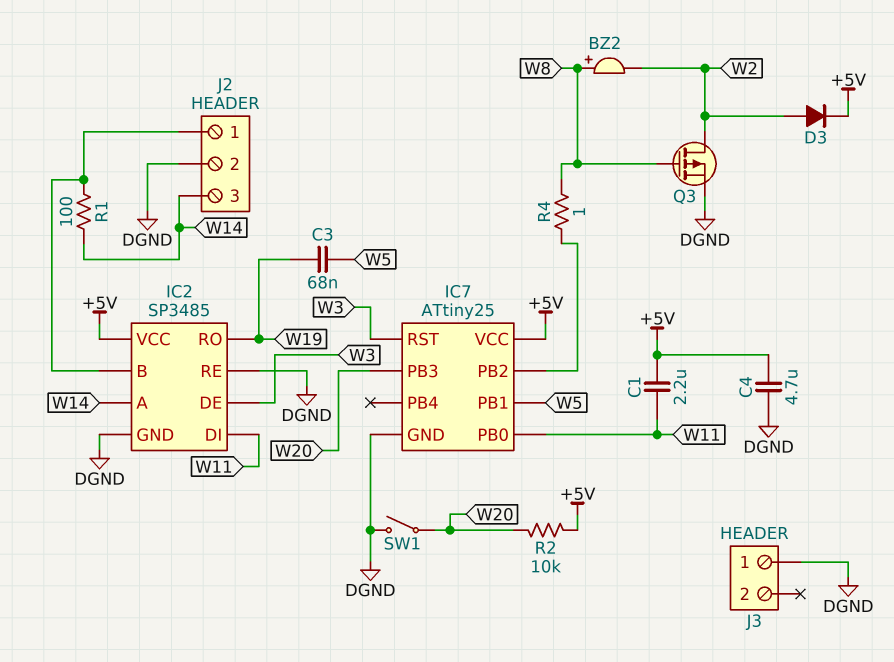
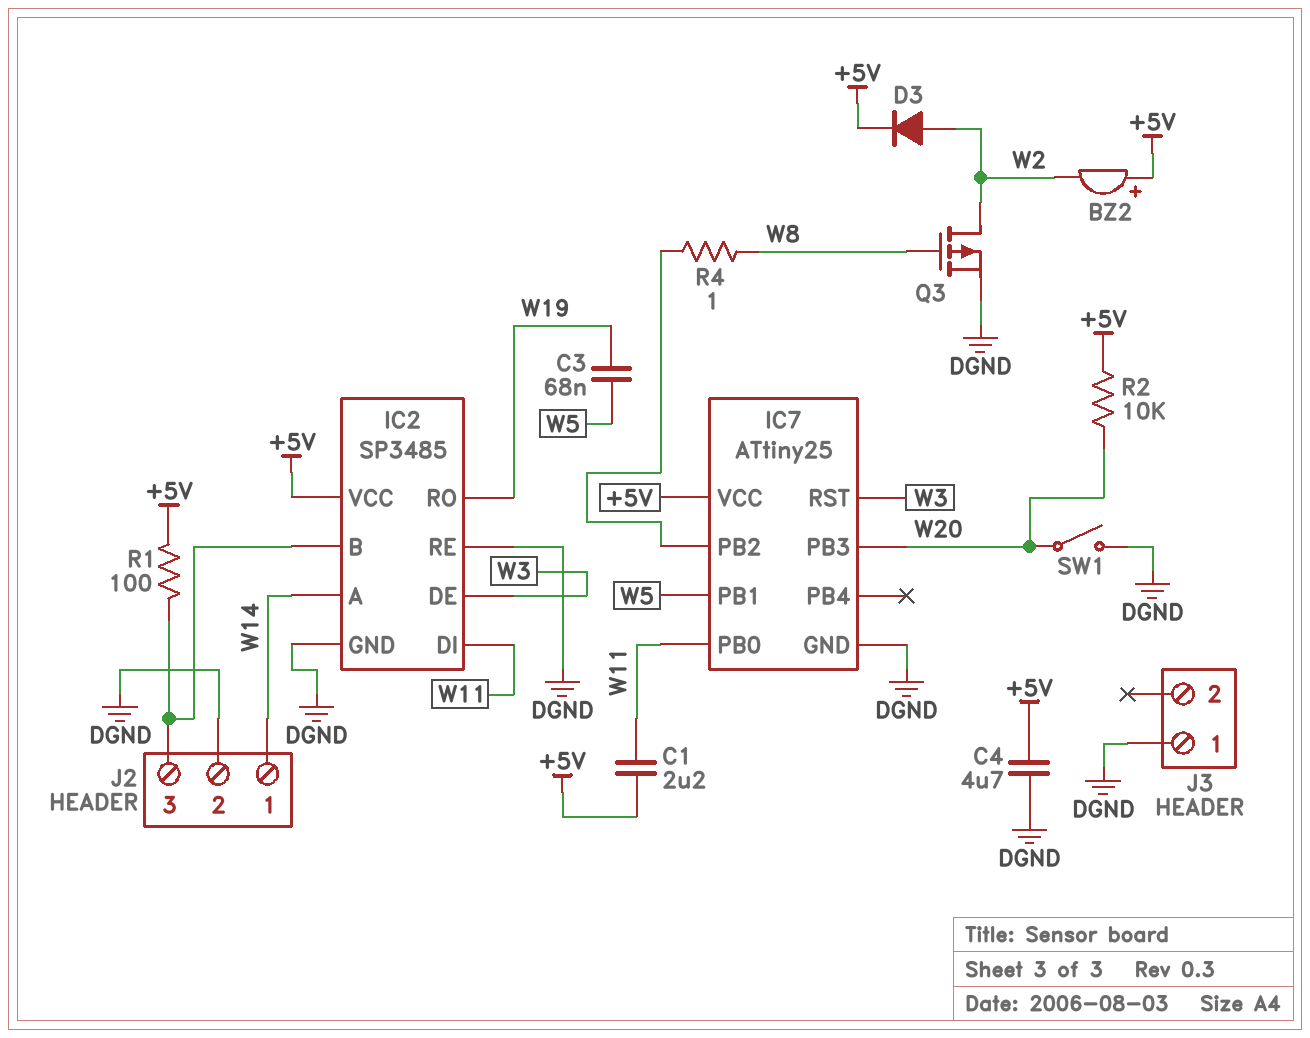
BZ2: buzzer (plus W8, minus W2) -> buzzer (plus +5V, minus W2)
J2 pin 1: IC2/B -> W14
J2 pin 3: W14 -> IC2/B
R1: 100 (IC2/B, W14) -> 100 (+5V, IC2/B)

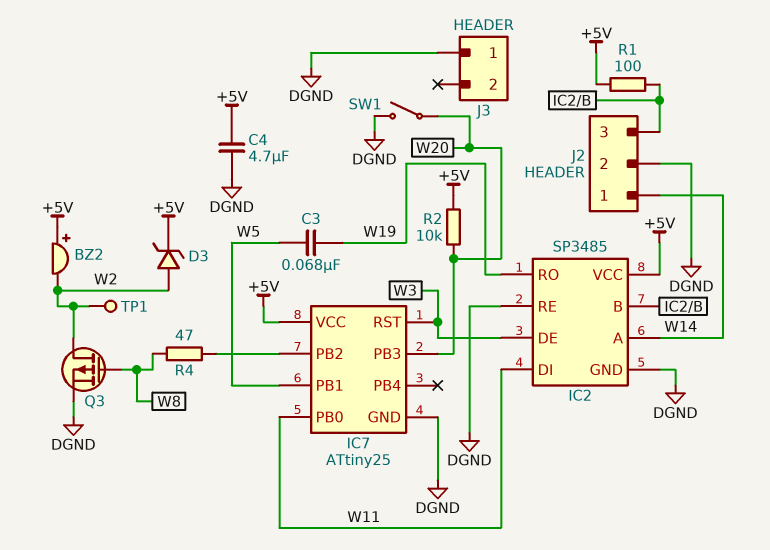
C1: 2.2uF (+5V, W11) -> none
D3: diode (A W2, K +5V) -> zener (A W2, K +5V)
R4: 1 (IC7/PB2, W8) -> 47 (IC7/PB2, W8)
TP1: none -> test point (W2)

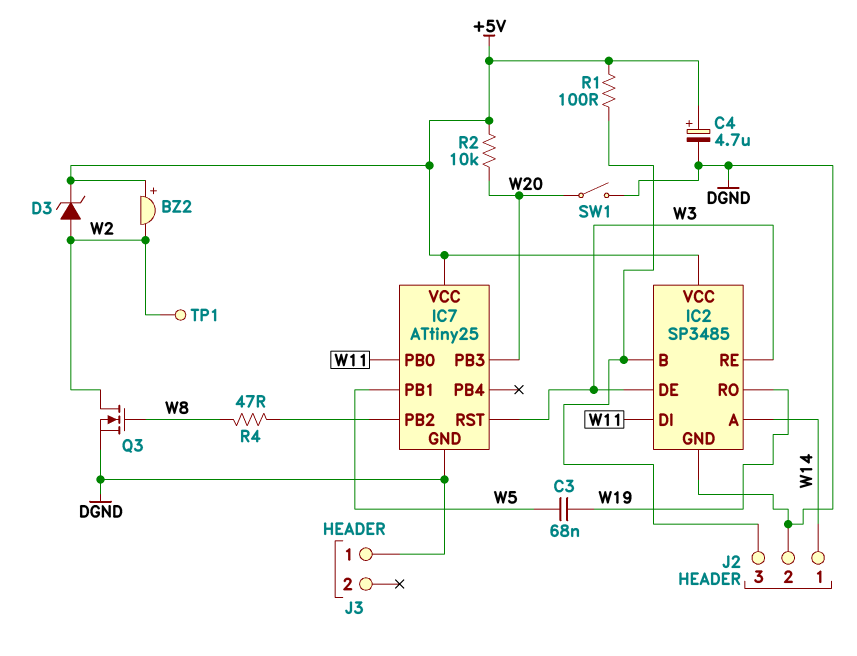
C4: 4.7uF (+5V, DGND) -> 4.7uF (plus +5V, minus DGND)
IC2 pin RE: DGND -> W3
Q3: PMOS (G W8, D W2, S DGND) -> NMOS (G W8, D W2, S DGND)

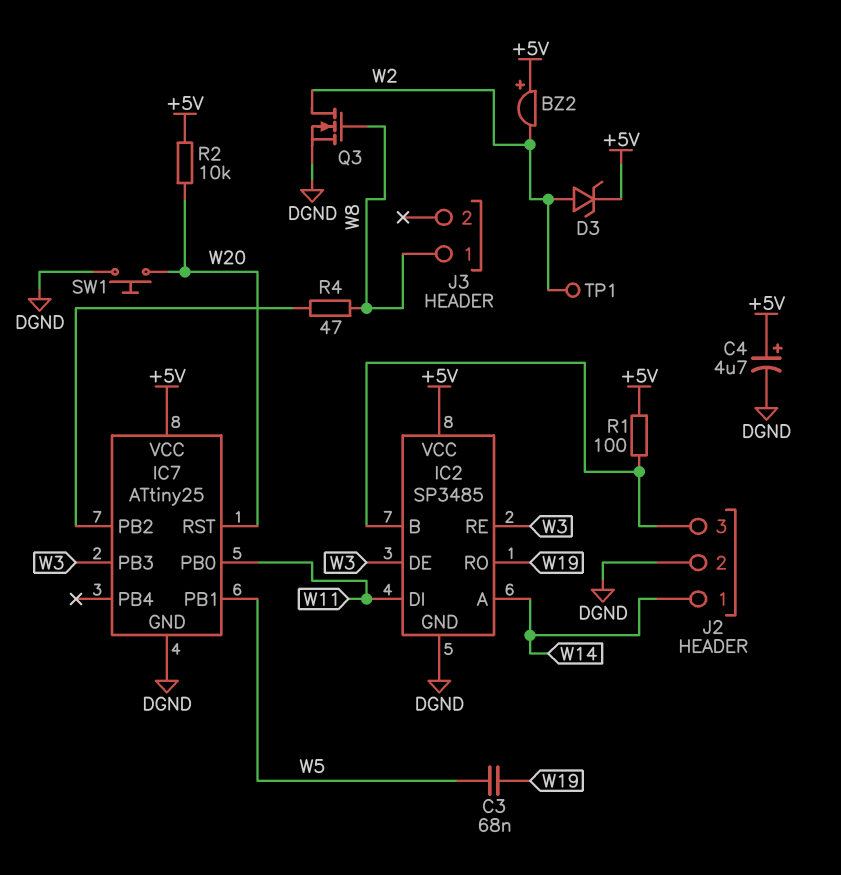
IC7 pin PB3: W20 -> W3
IC7 pin RST: W3 -> W20
J3 pin 1: DGND -> W8
SW1: switch (DGND, W20) -> button (DGND, W20)

